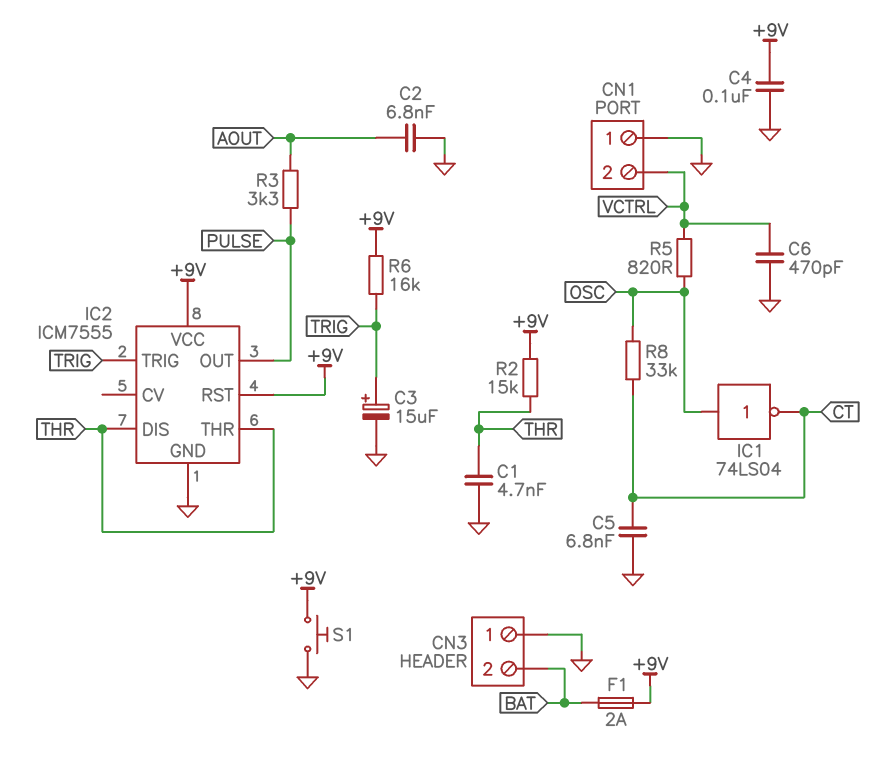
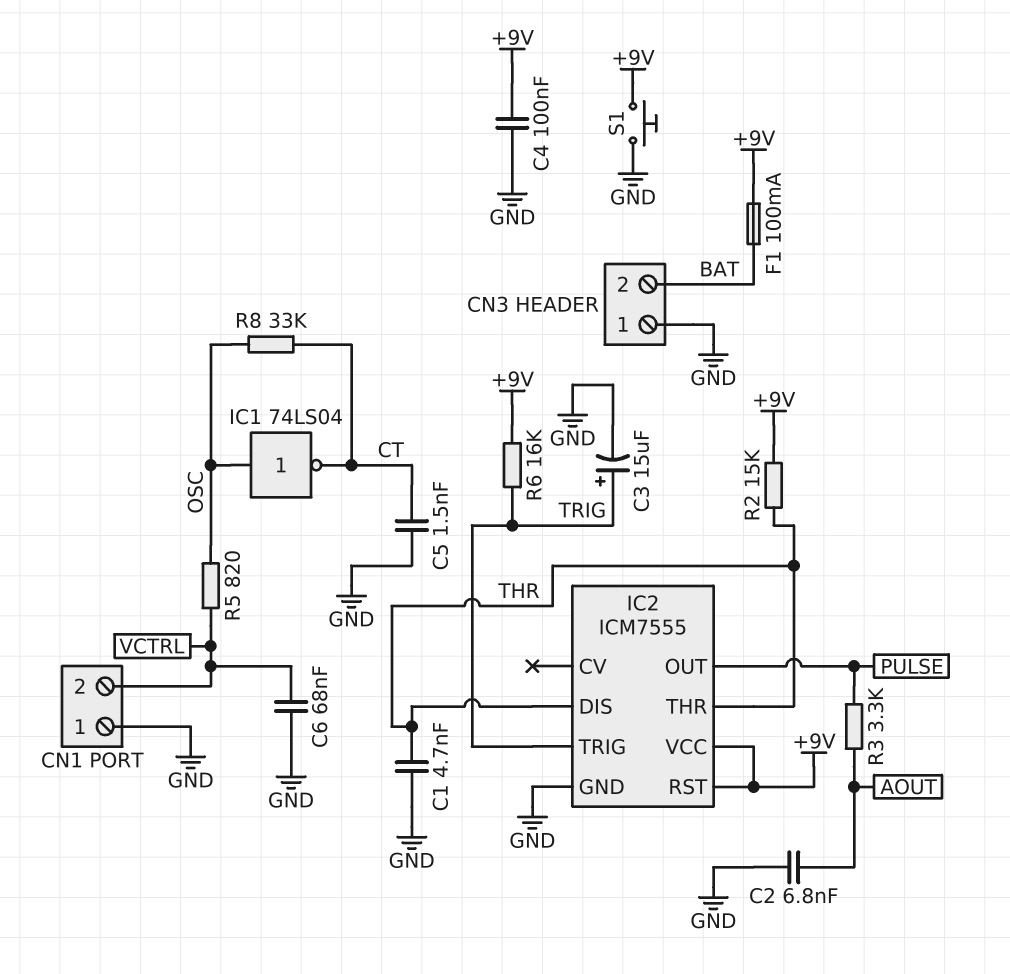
C5: 6.8nF (CT, GND) -> 1.5nF (CT, GND)
C6: 470pF (GND, VCTRL) -> 68nF (GND, VCTRL)
F1: 2A (+9V, BAT) -> 100mA (+9V, BAT)

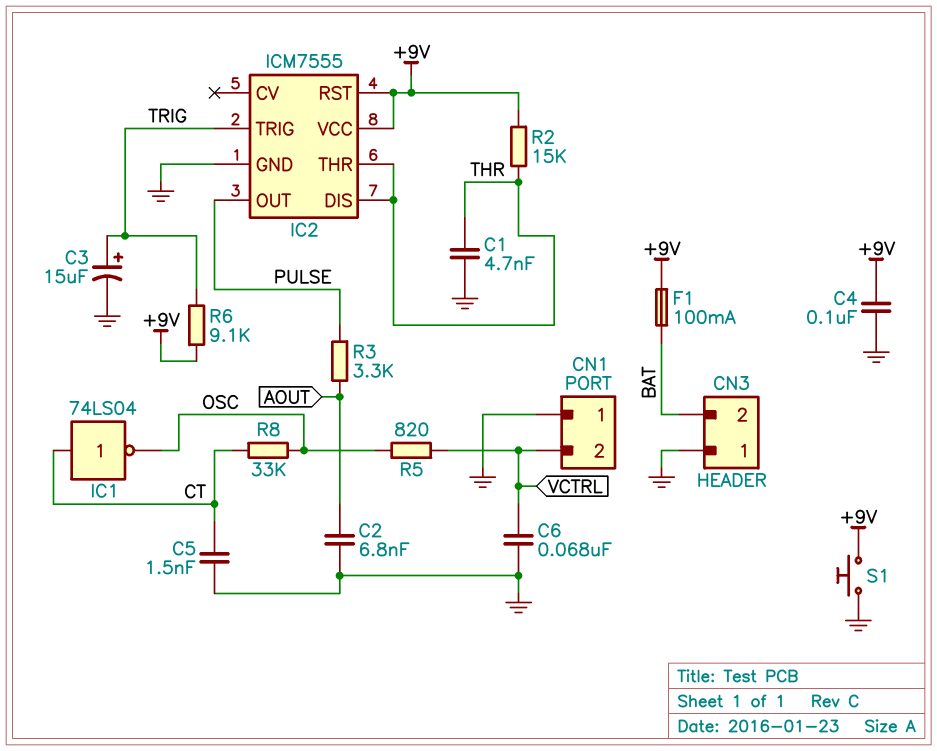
IC1: NOT 74LS04 (in OSC, out CT) -> NOT 74LS04 (in CT, out OSC)
R6: 16k (+9V, TRIG) -> 9.1k (+9V, TRIG)

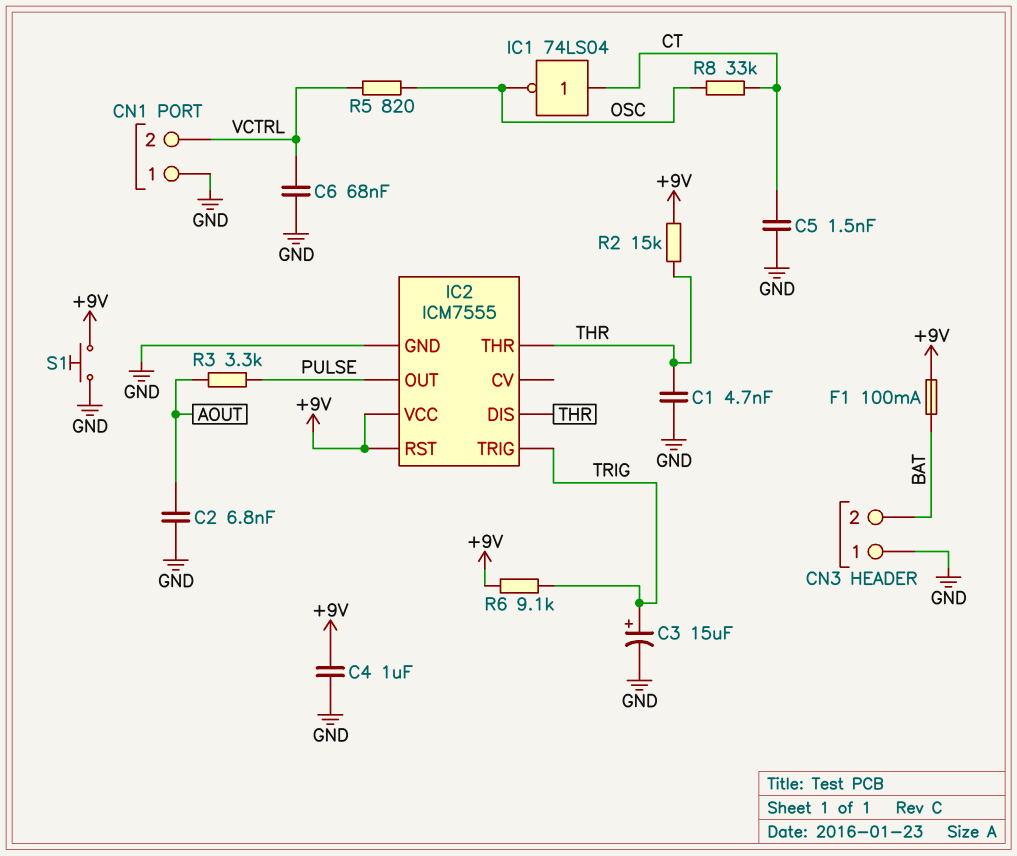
C4: 100nF (+9V, GND) -> 1uF (+9V, GND)

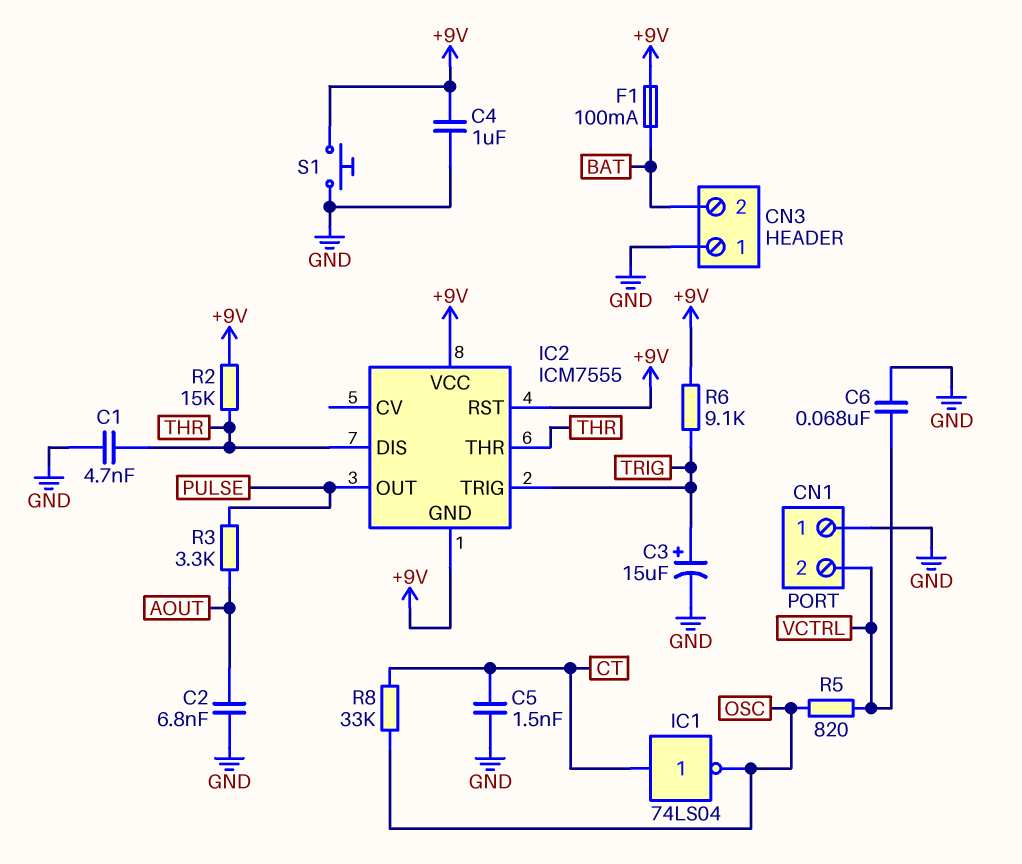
IC2 pin GND: GND -> +9V

